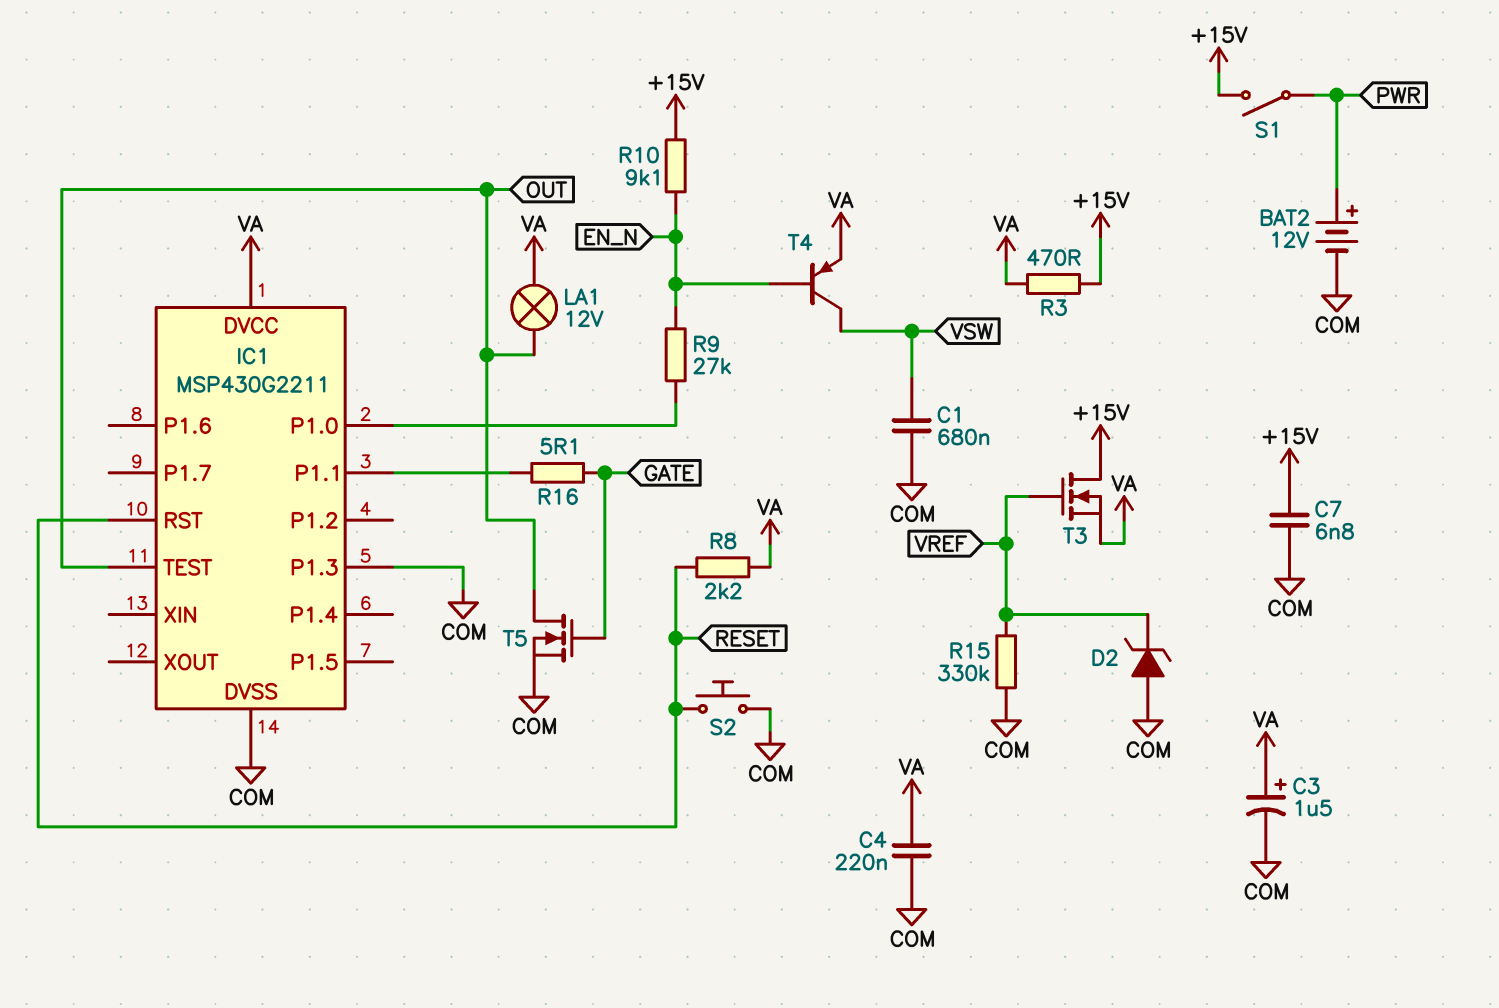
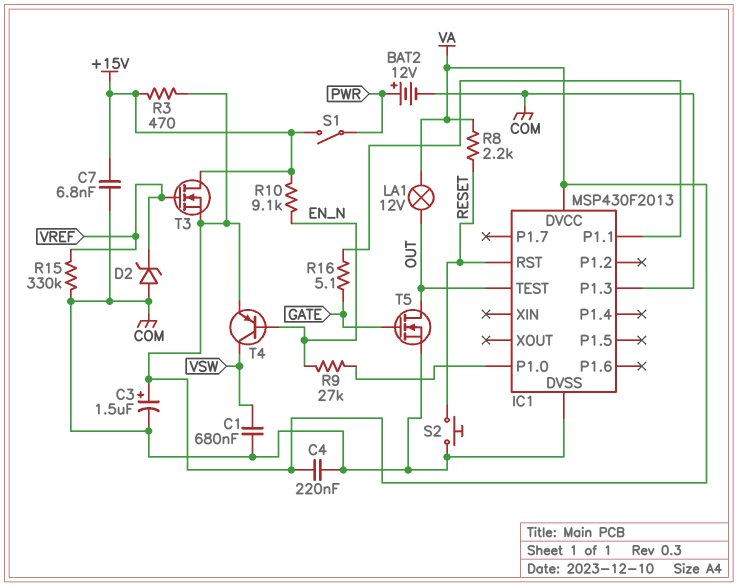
IC1: MSP430G2211 -> MSP430F2013

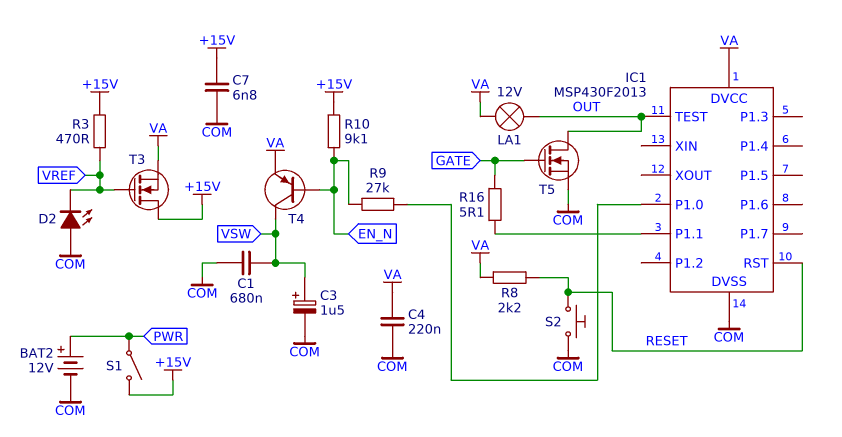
C3: 1.5uF (plus VA, minus COM) -> 1.5uF (plus VSW, minus COM)
D2: zener (A COM, K VREF) -> LED (A COM, K VREF)
IC1 pin P1.3: COM -> none
R3: 470 (+15V, VA) -> 470 (+15V, VREF)
R15: 330k (COM, VREF) -> none

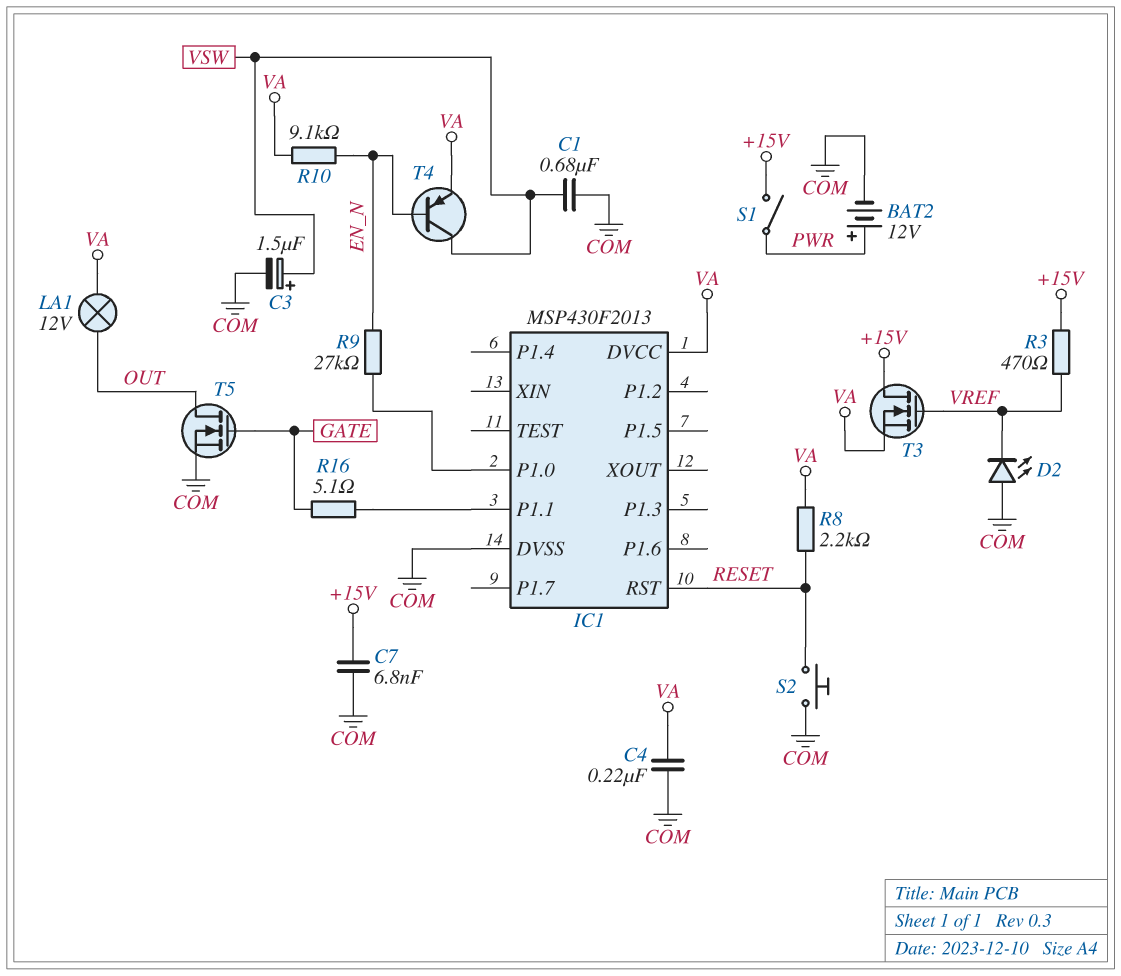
IC1 pin TEST: OUT -> none
R10: 9.1k (+15V, EN_N) -> 9.1k (EN_N, VA)

